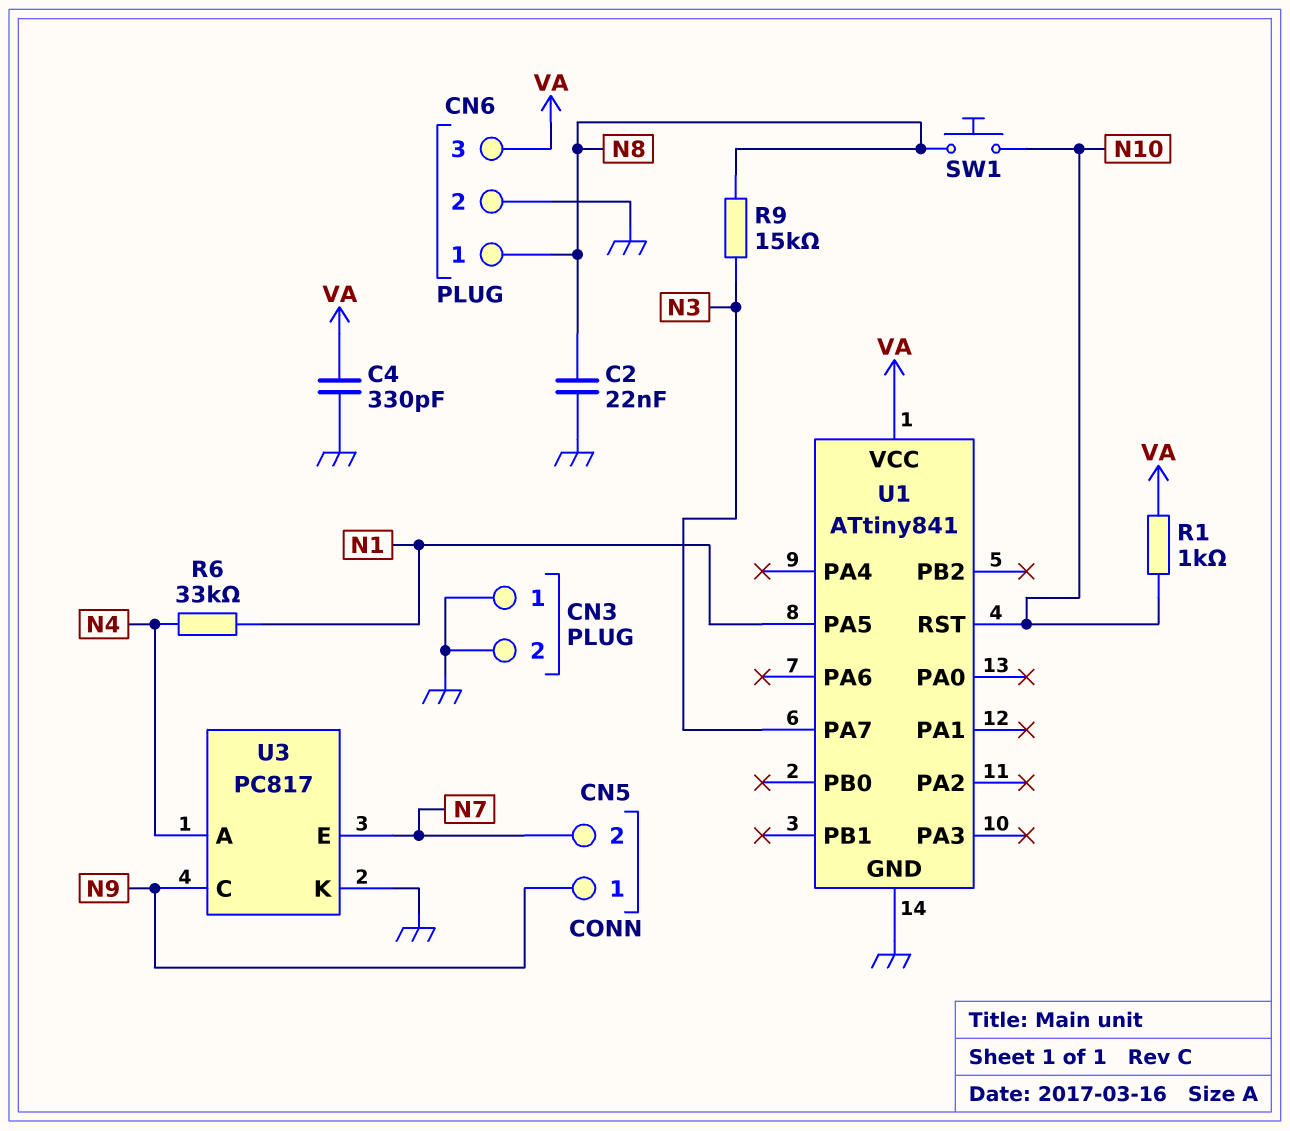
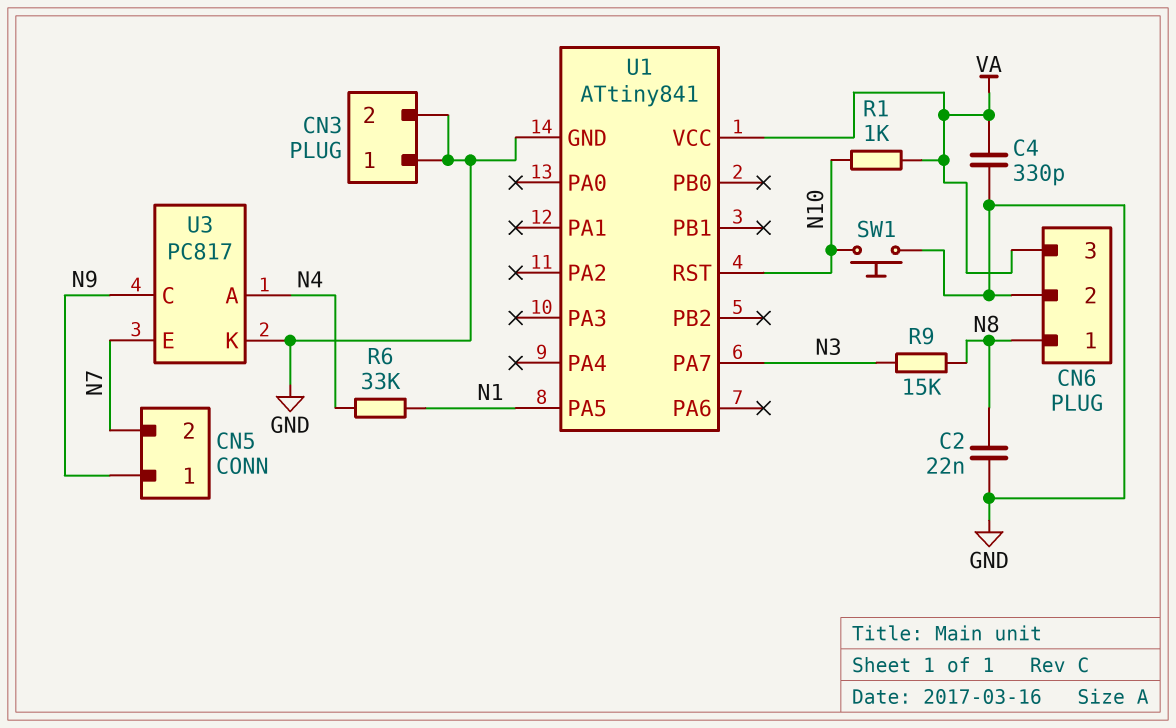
SW1: button (N8, N10) -> button (GND, N10)

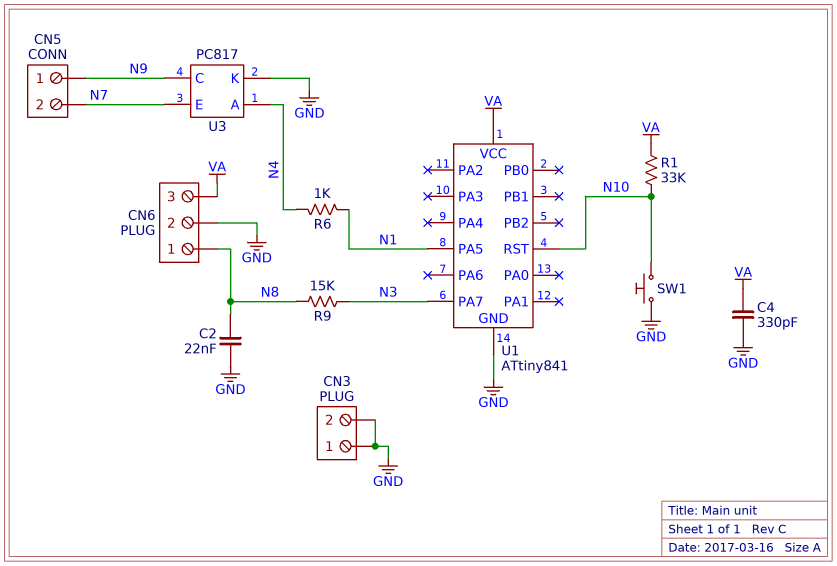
R1: 1k (N10, VA) -> 33k (N10, VA)
R6: 33k (N1, N4) -> 1k (N1, N4)

